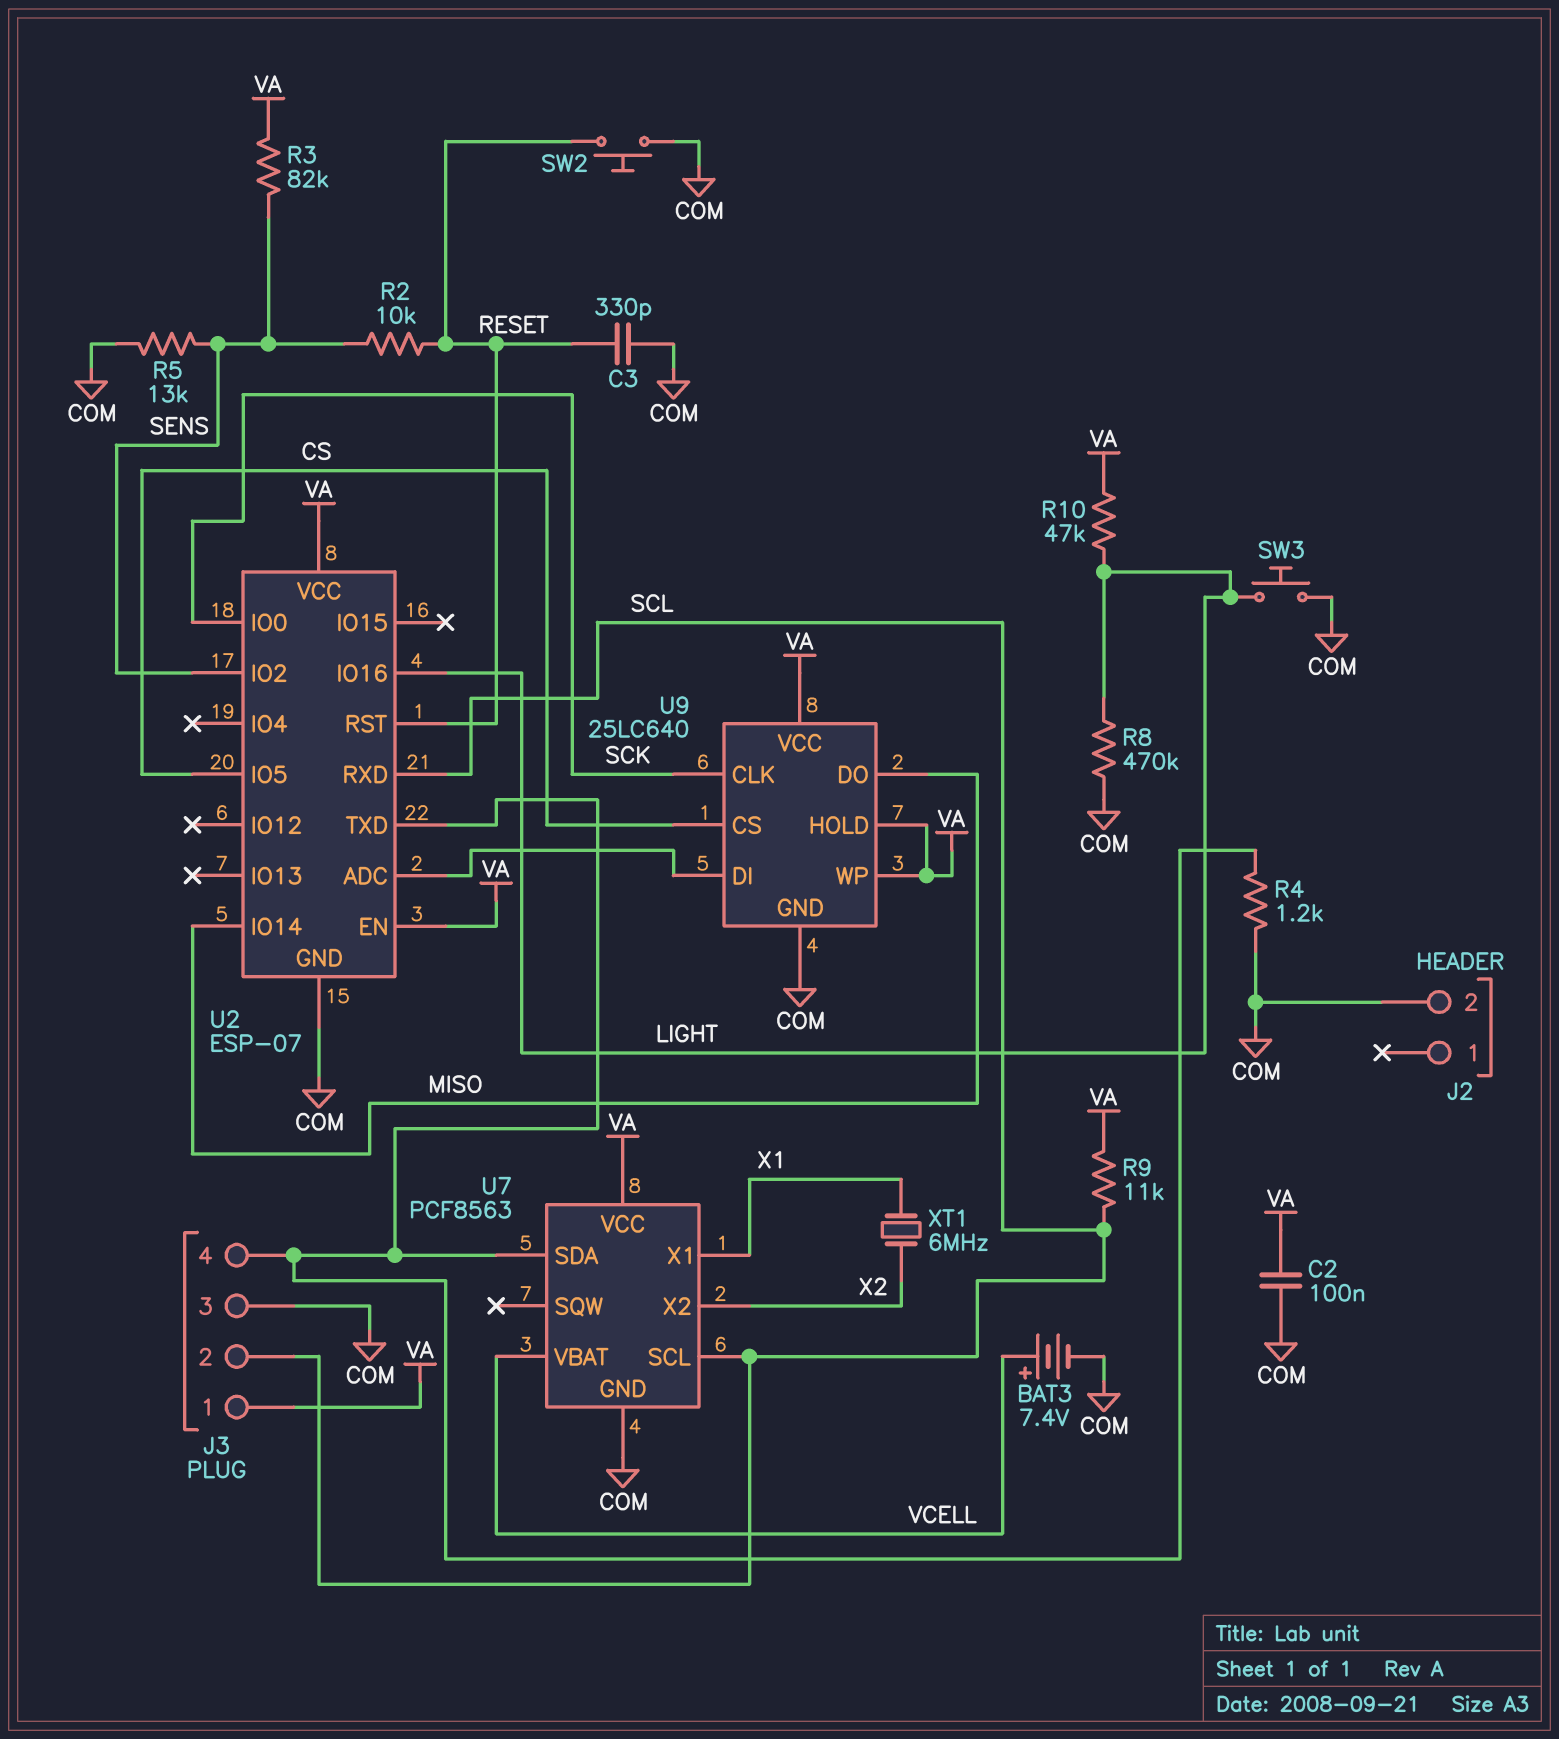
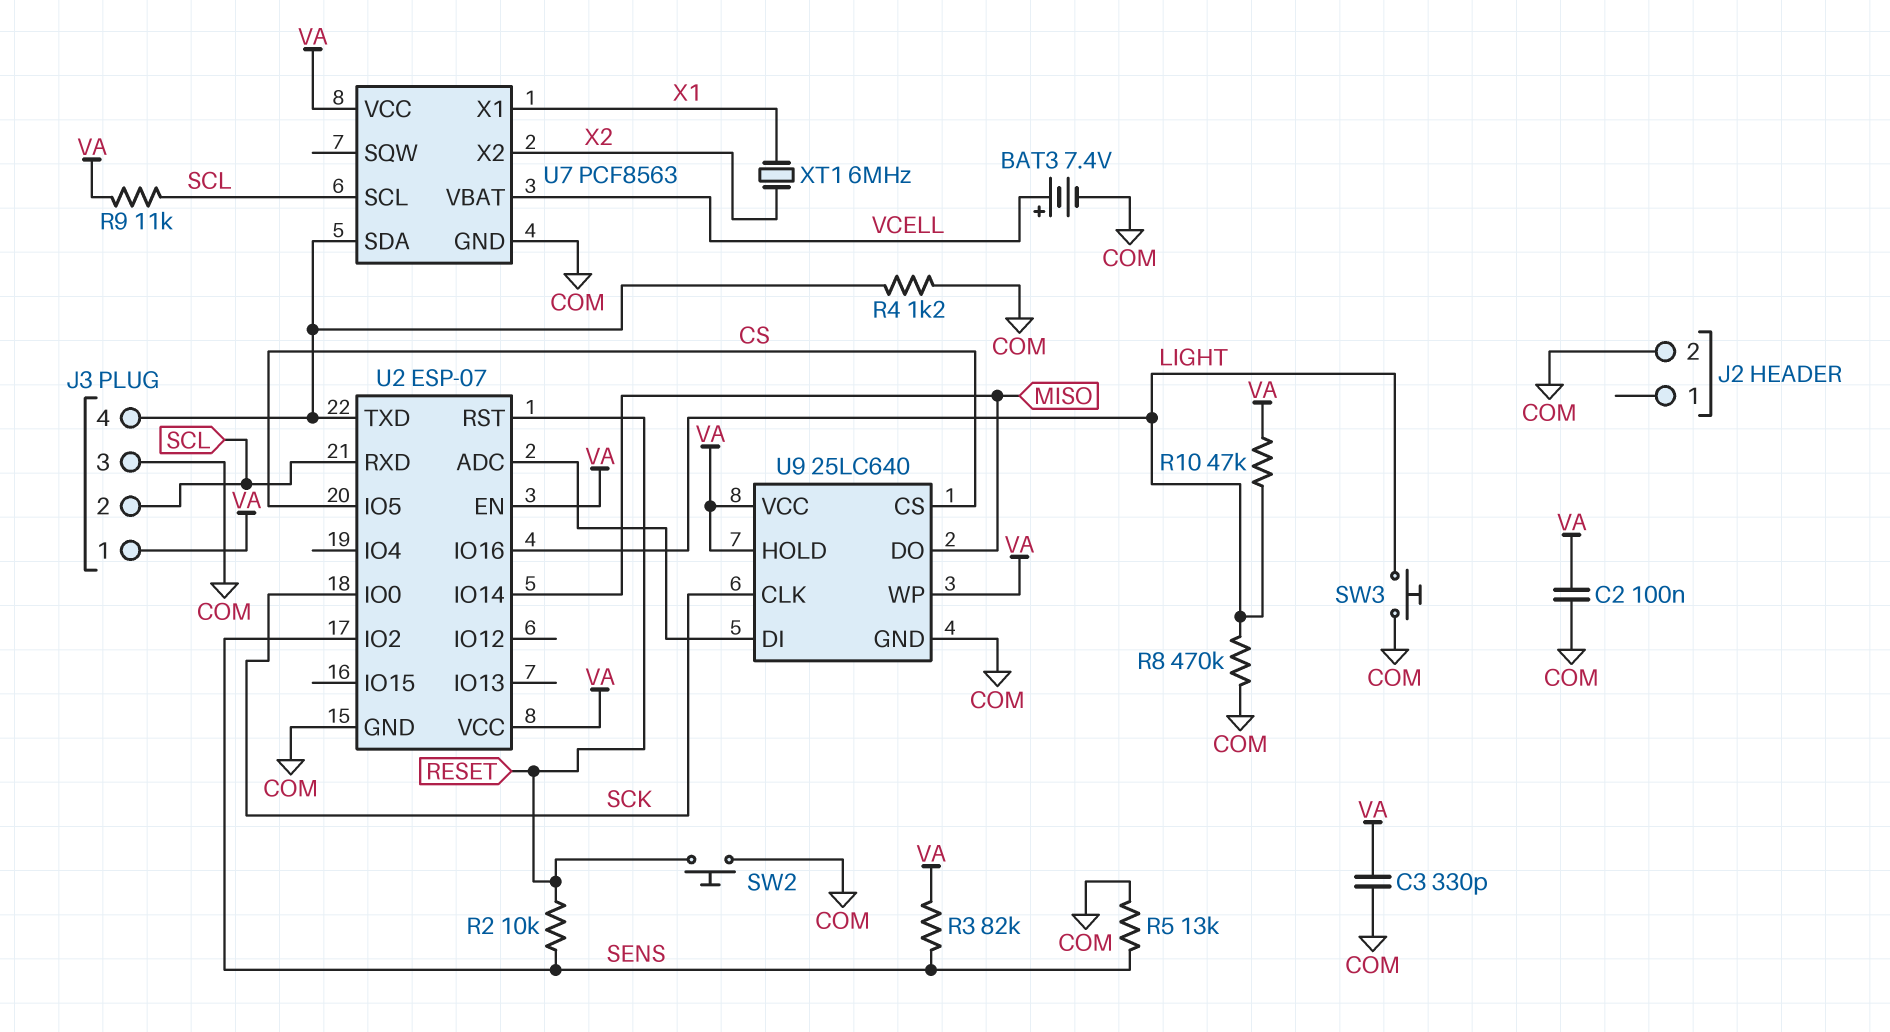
C3: 330pF (COM, RESET) -> 330pF (COM, VA)

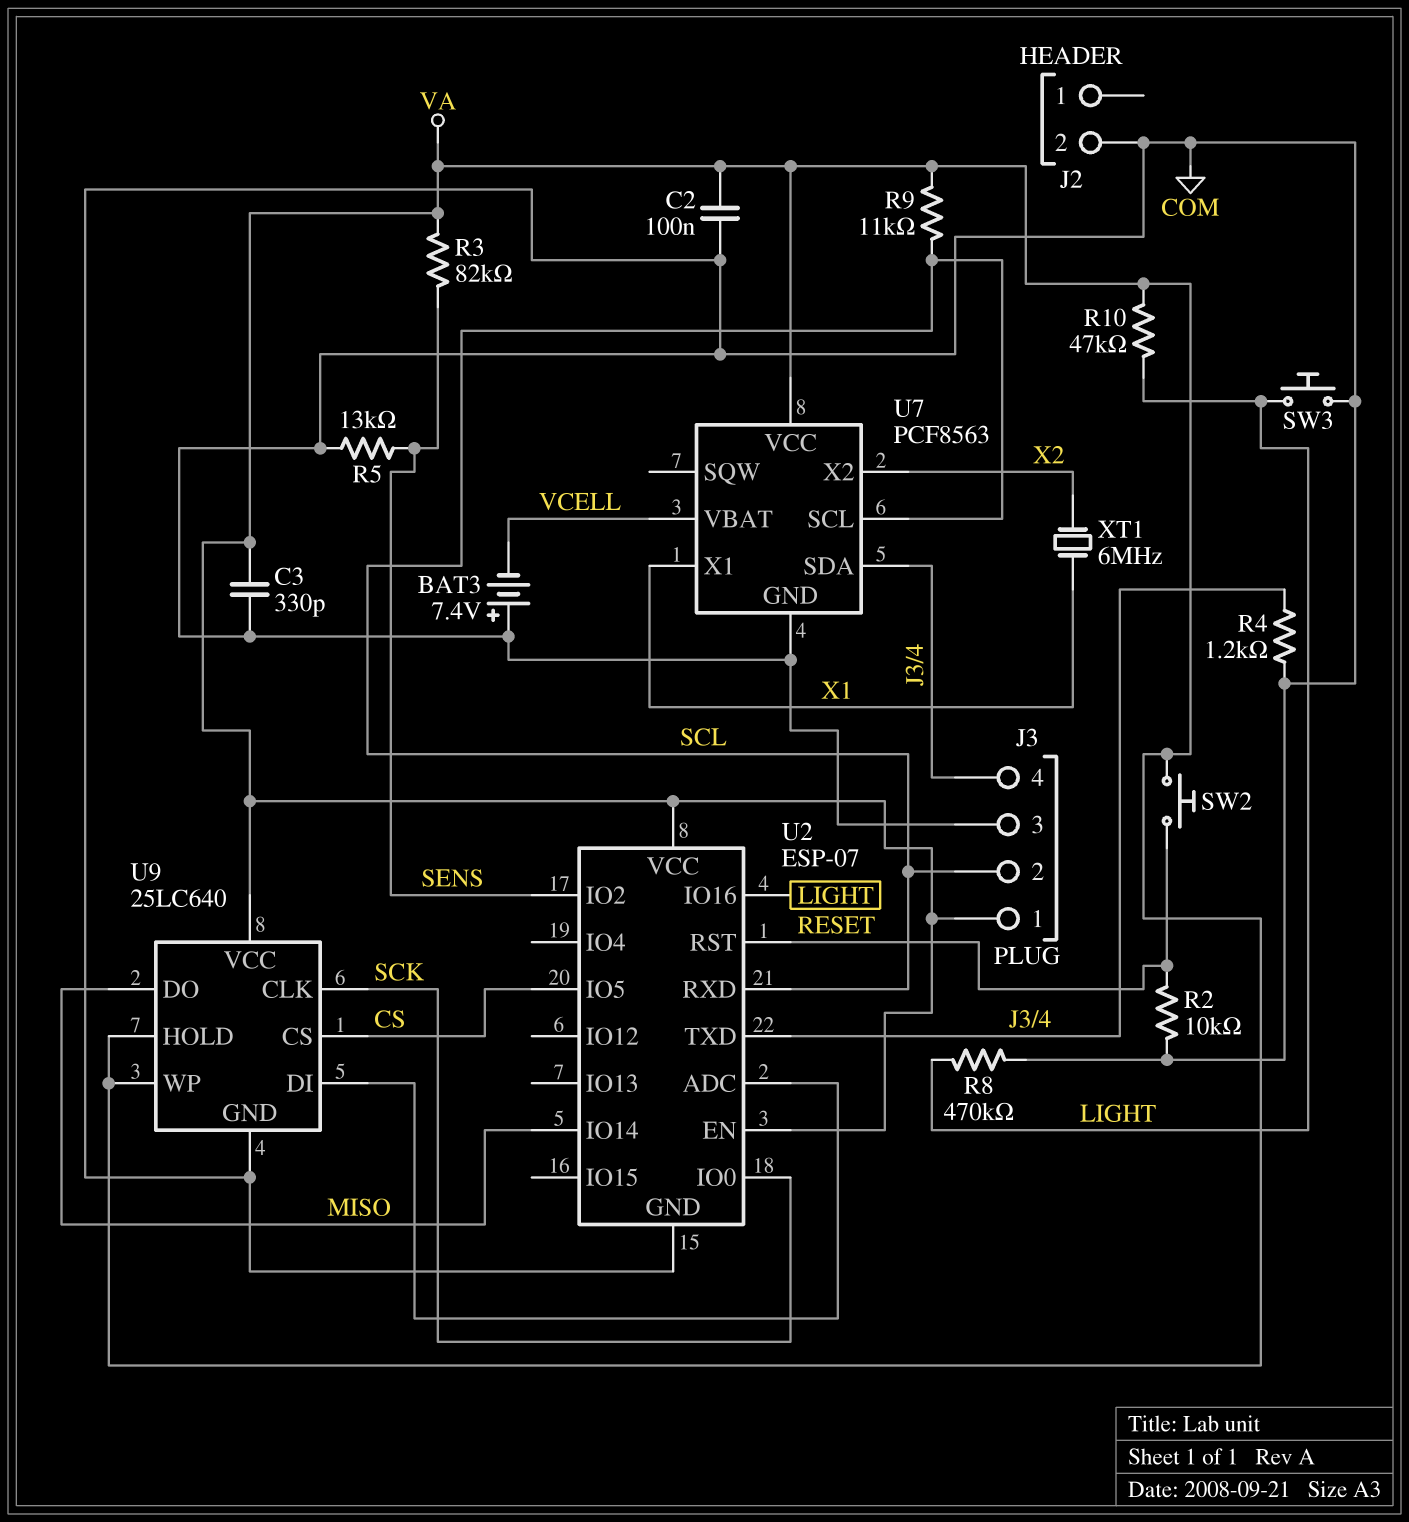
BAT3: 7.4V (plus VCELL, minus COM) -> 7.4V (plus COM, minus VCELL)
R2: 10k (RESET, SENS) -> 10k (COM, RESET)
SW2: button (COM, RESET) -> button (RESET, VA)

